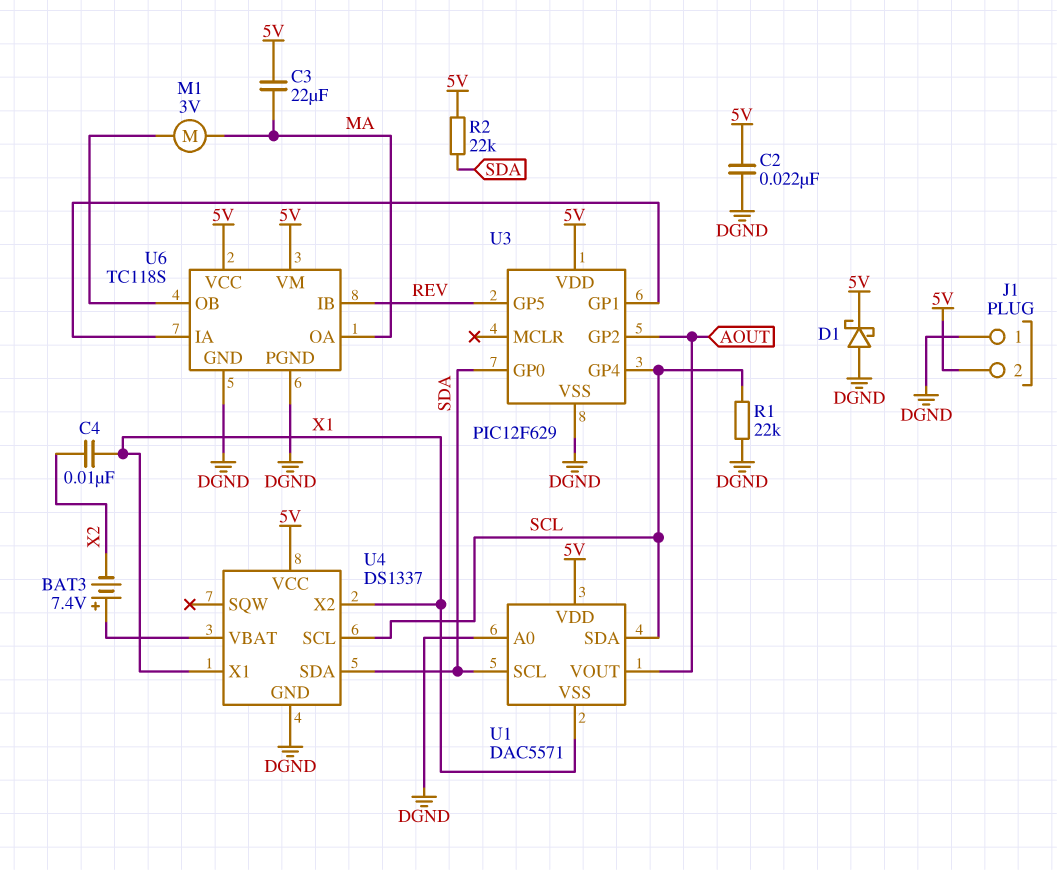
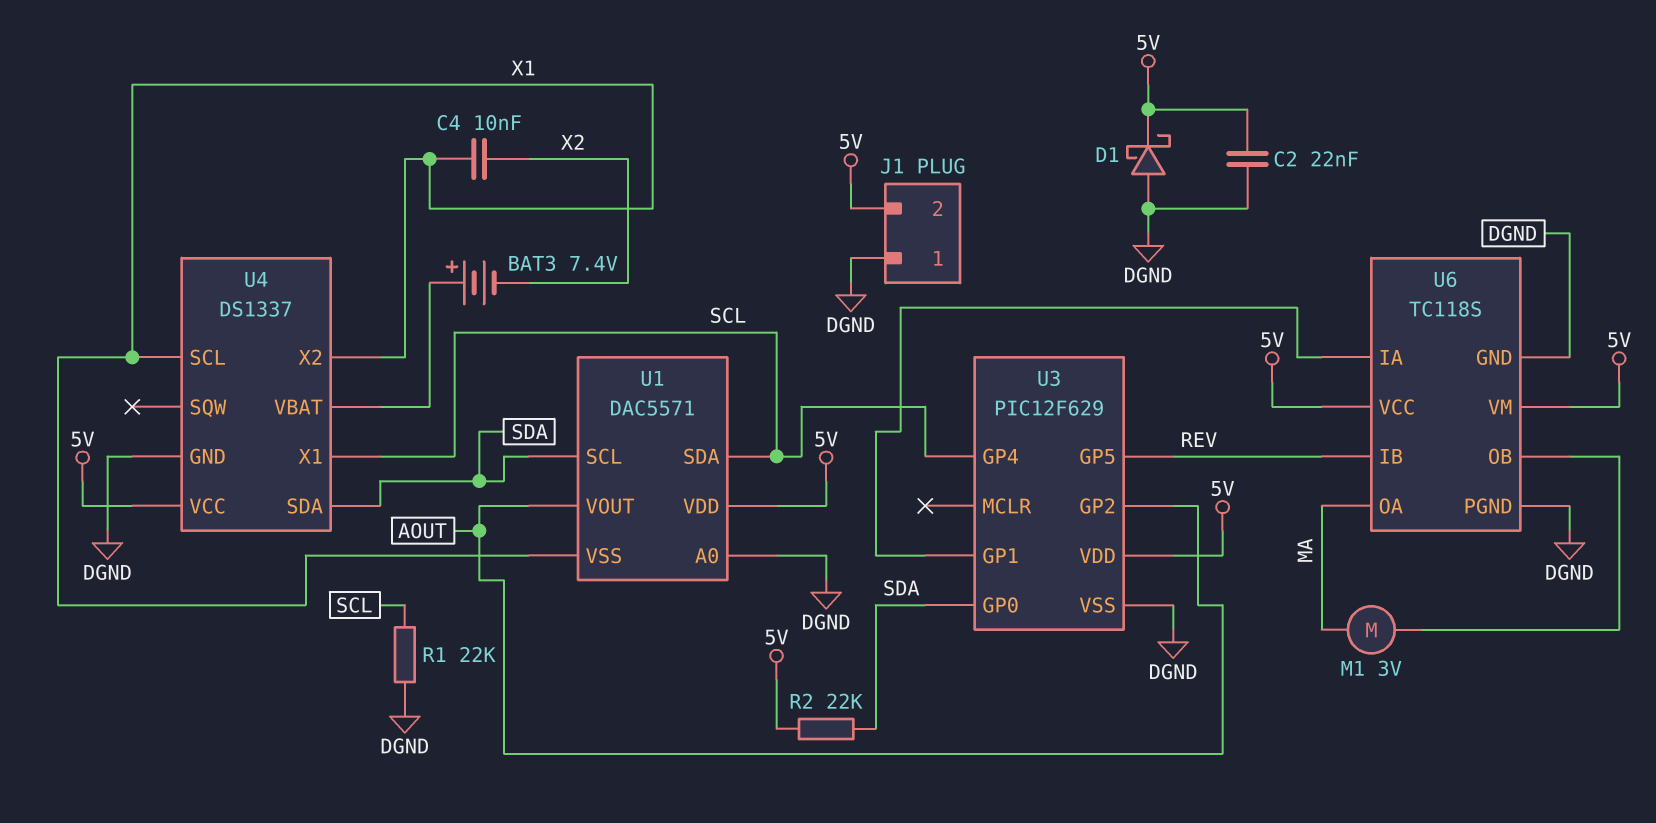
C3: 22uF (5V, MA) -> none
U4 pin SCL: SCL -> X1
U4 pin X1: X1 -> SCL

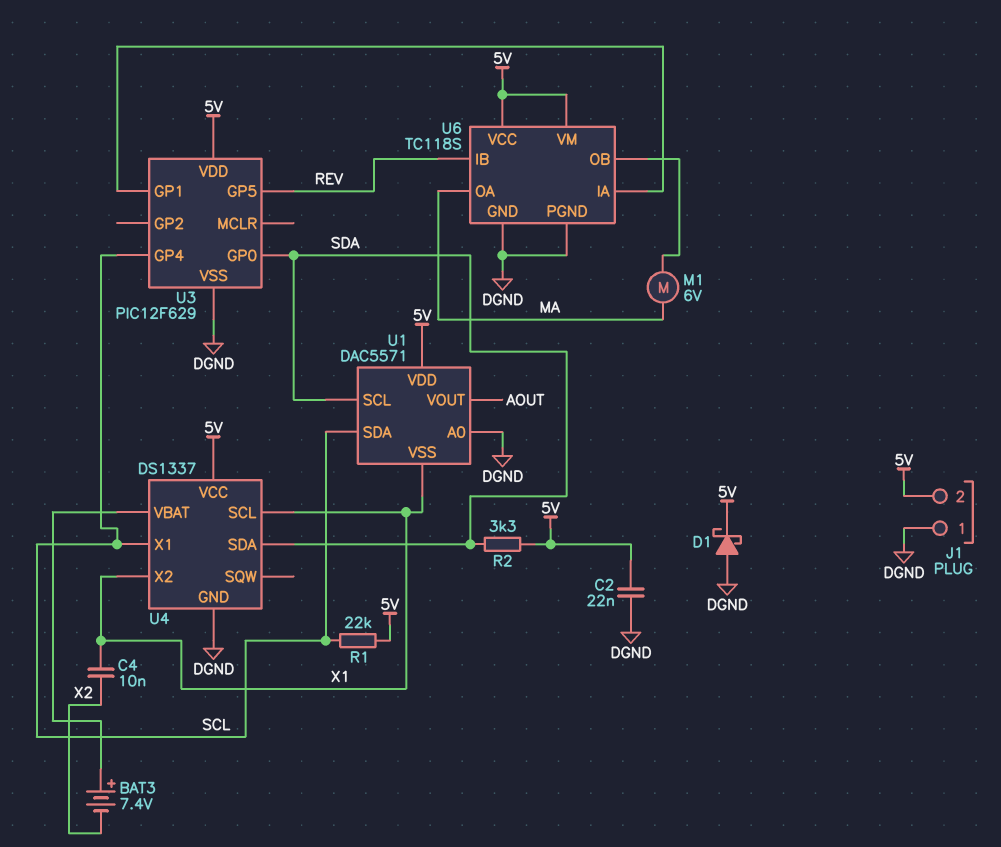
M1: motor 3V (MA, U6/OB) -> motor 6V (MA, U6/OB)
R1: 22k (DGND, SCL) -> 22k (5V, SCL)
R2: 22k (5V, SDA) -> 3.3k (5V, SDA)
U3 pin GP2: AOUT -> none

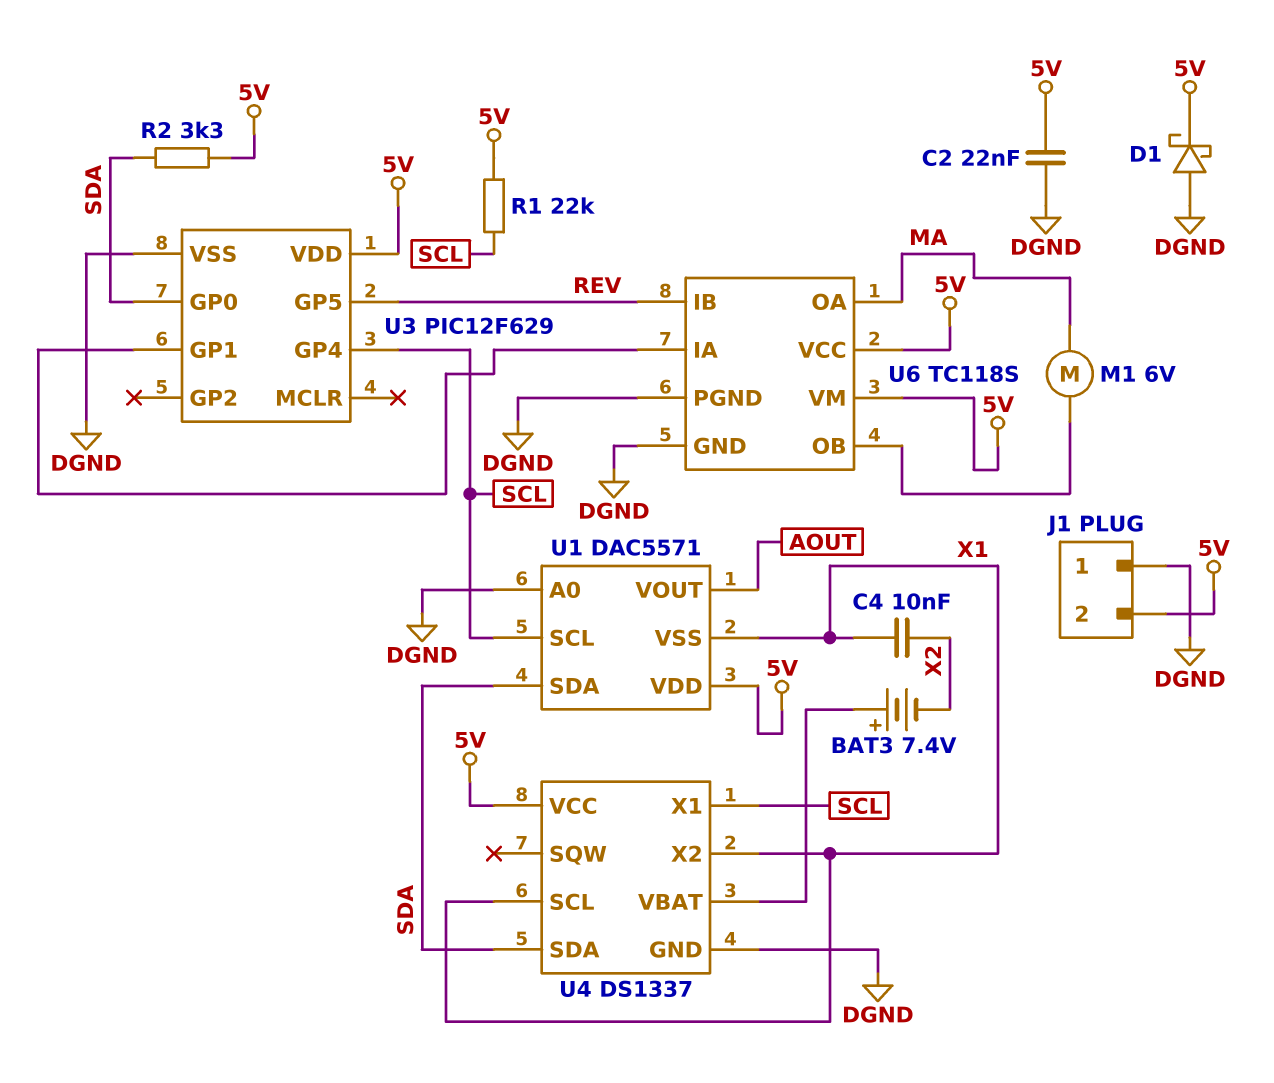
U1 pin SCL: SDA -> SCL
U1 pin SDA: SCL -> SDA

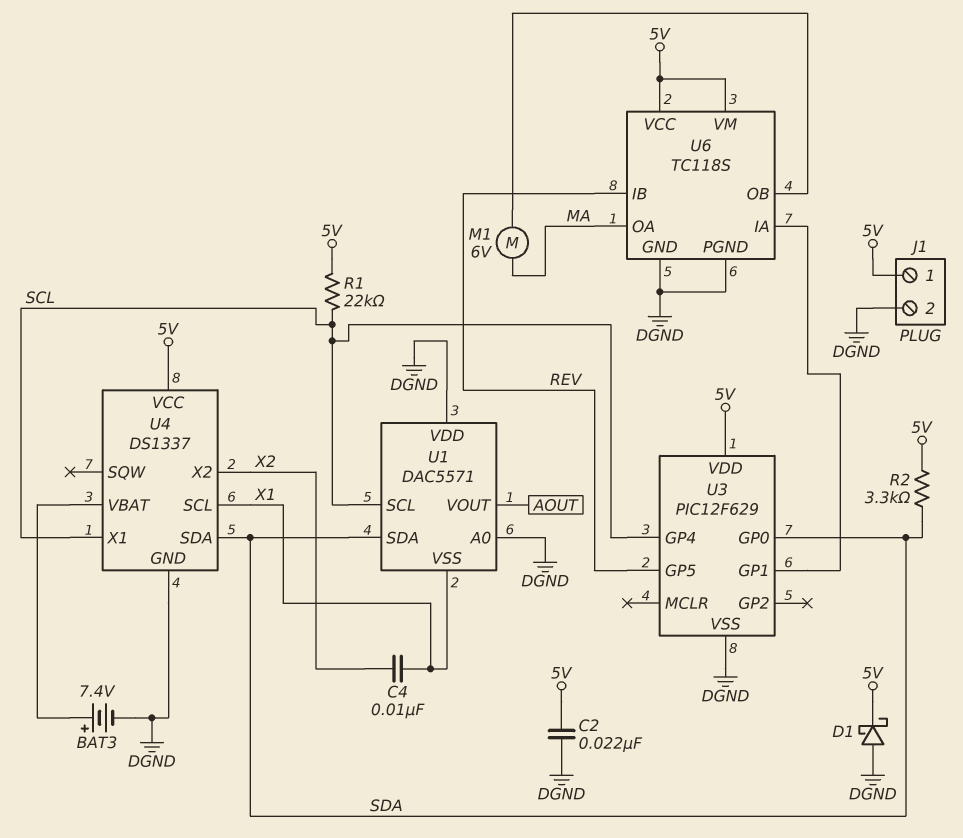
BAT3: 7.4V (plus U4/VBAT, minus X2) -> 7.4V (plus U4/VBAT, minus DGND)
J1 pin 1: DGND -> 5V
J1 pin 2: 5V -> DGND
U1 pin VDD: 5V -> DGND
U4 pin X2: X1 -> X2

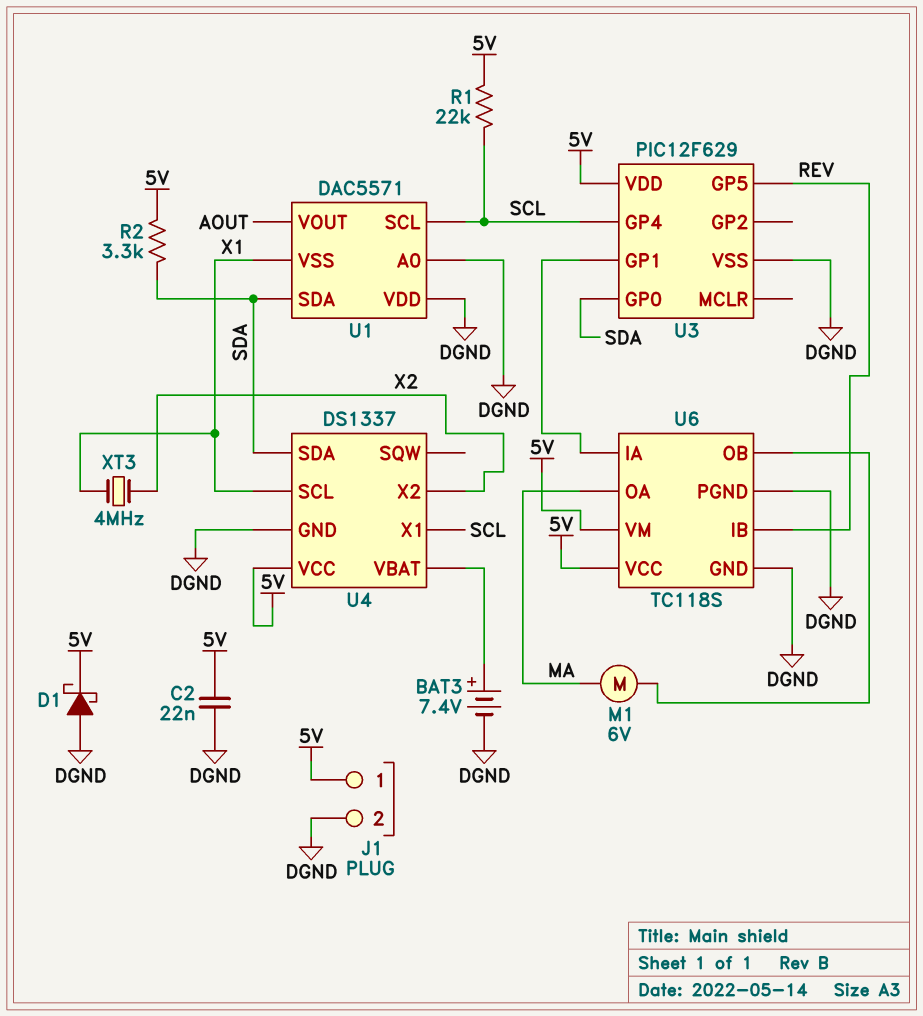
C4: 10nF (X1, X2) -> none
XT3: none -> 4MHz (X1, X2)

